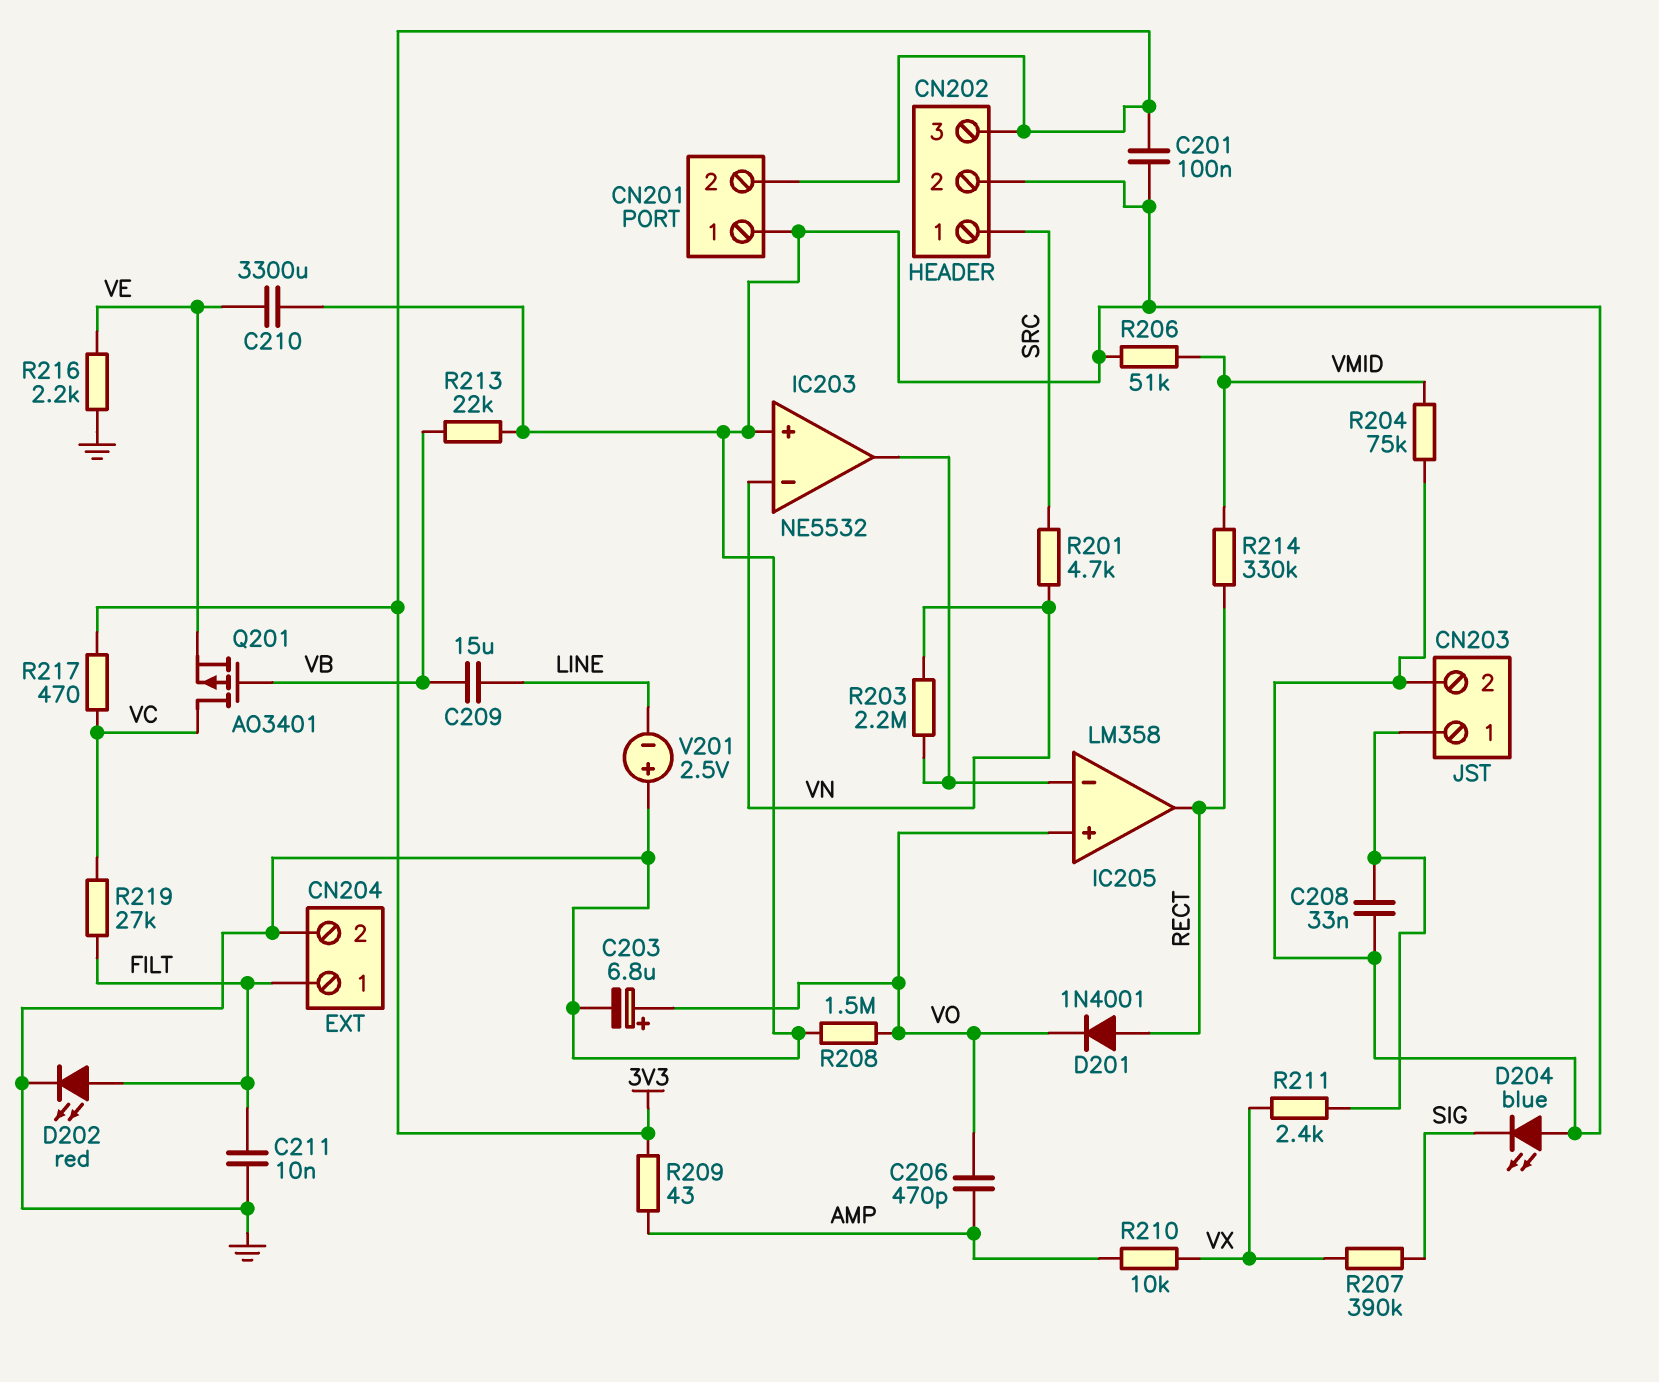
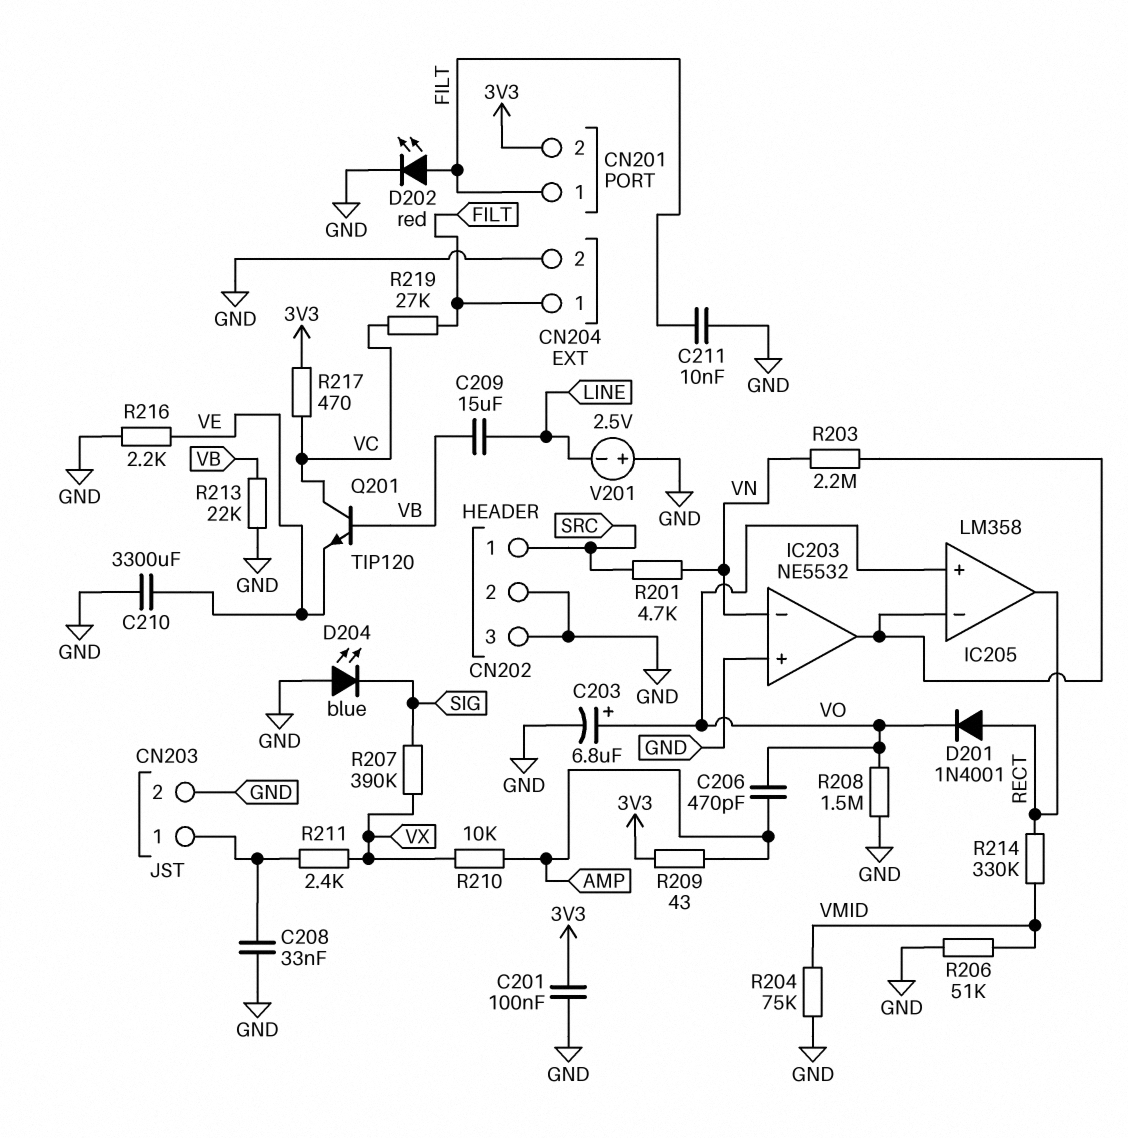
CN201 pin 1: GND -> FILT
CN202 pin 3: 3V3 -> GND
Q201: PMOS AO3401 (G VB, D VC, S VE) -> NPN TIP120 (B VB, C VC, E VE)

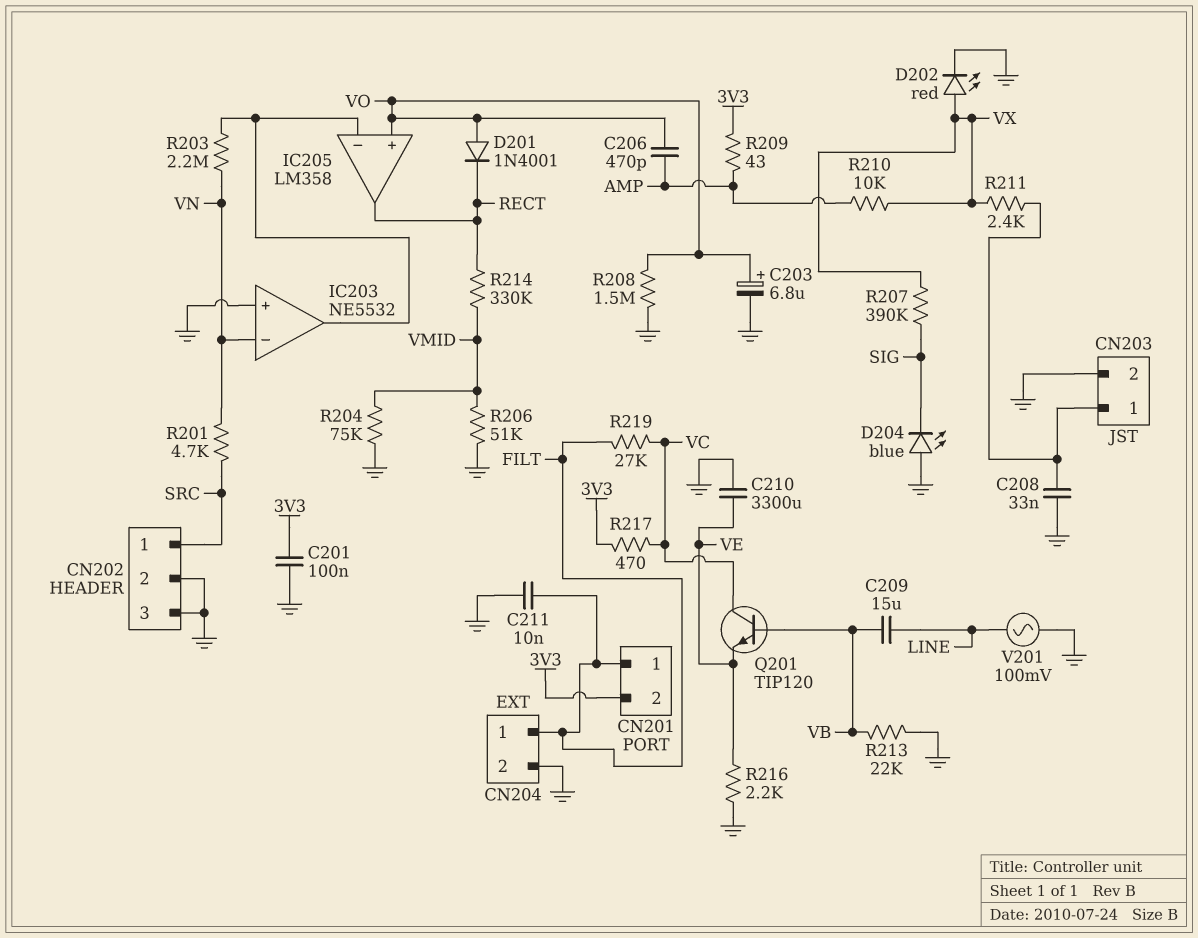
D201: diode 1N4001 (A RECT, K VO) -> diode 1N4001 (A VO, K RECT)
D202: LED red (A FILT, K GND) -> LED red (A VX, K GND)
V201: 2.5V (plus GND, minus LINE) -> AC 100mV (GND, LINE)

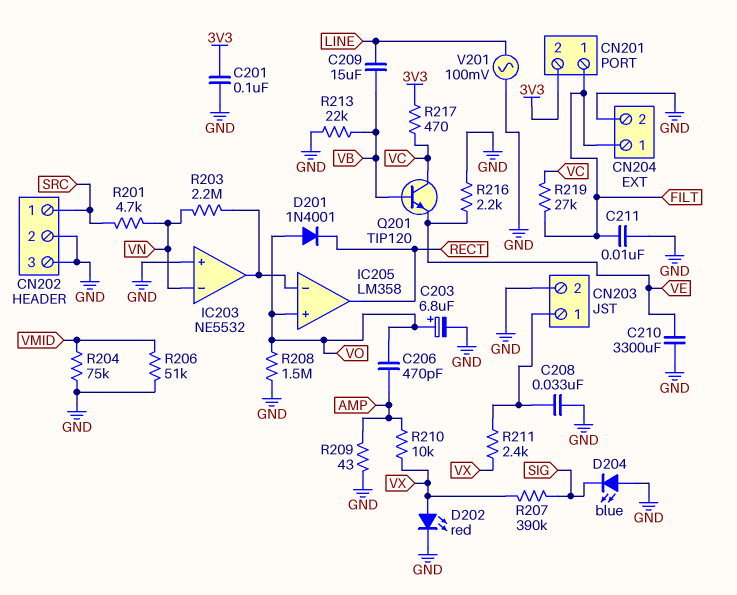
R209: 43 (3V3, AMP) -> 43 (AMP, GND)
R214: 330k (RECT, VMID) -> none

